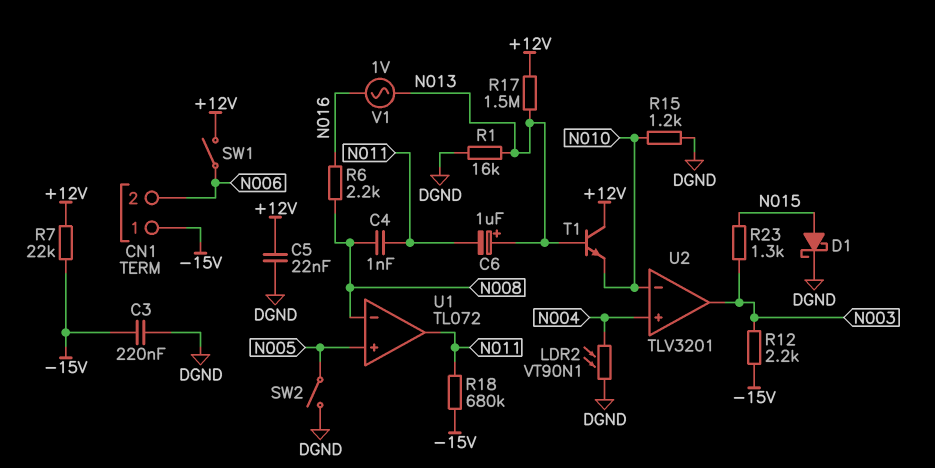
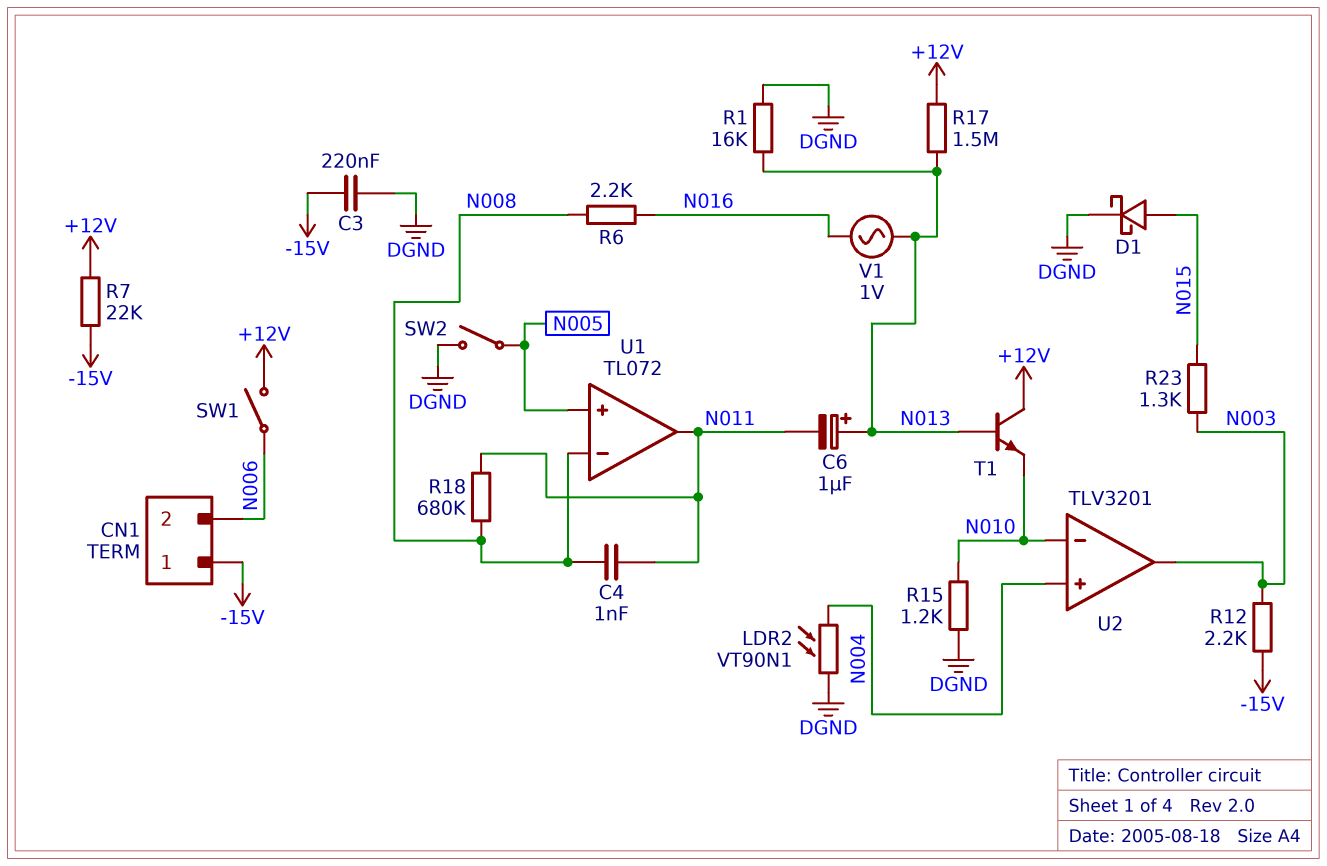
C5: 22nF (+12V, DGND) -> none
R18: 680k (-15V, N011) -> 680k (N008, N011)

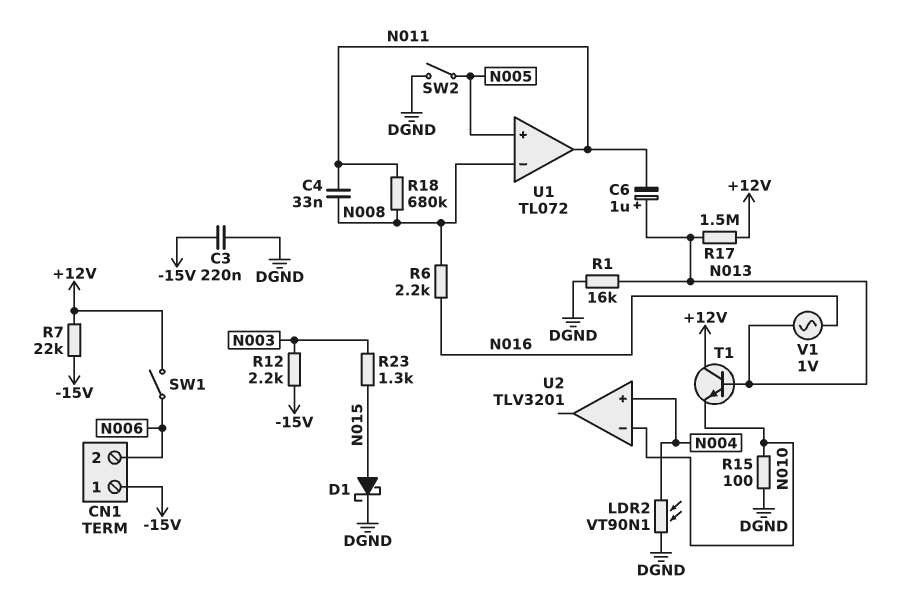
C4: 1nF (N008, N011) -> 33nF (N008, N011)
R15: 1.2k (DGND, N010) -> 100 (DGND, N010)
U2 pin out: N003 -> none

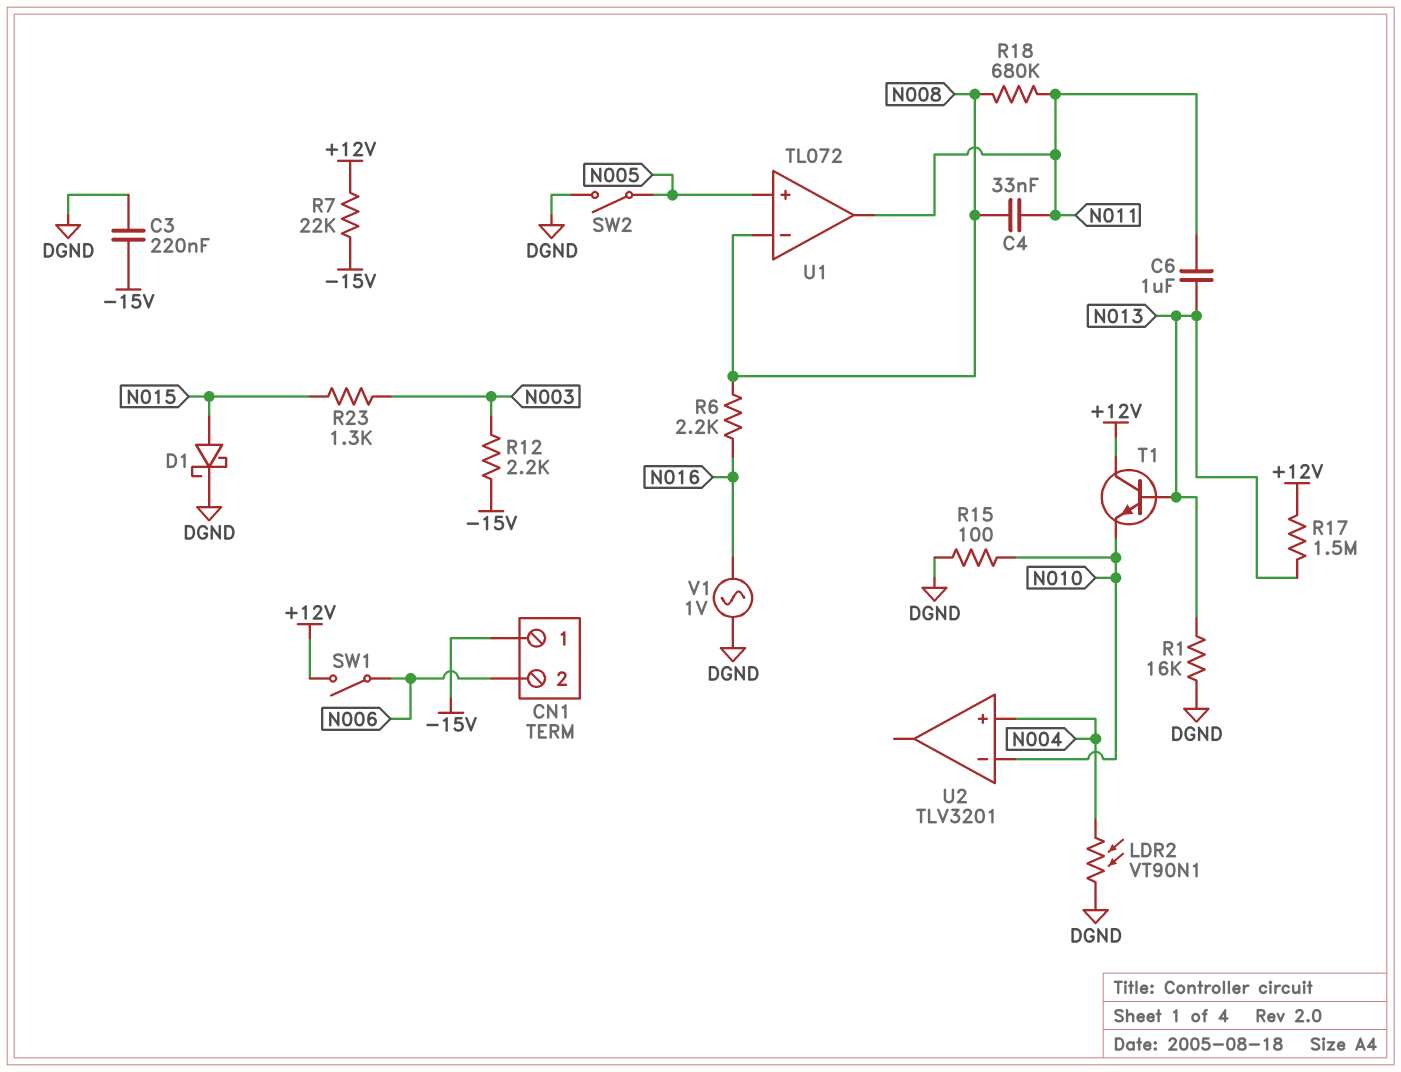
C6: 1uF (plus N013, minus N011) -> 1uF (N011, N013)
V1: AC 1V (N013, N016) -> AC 1V (DGND, N016)

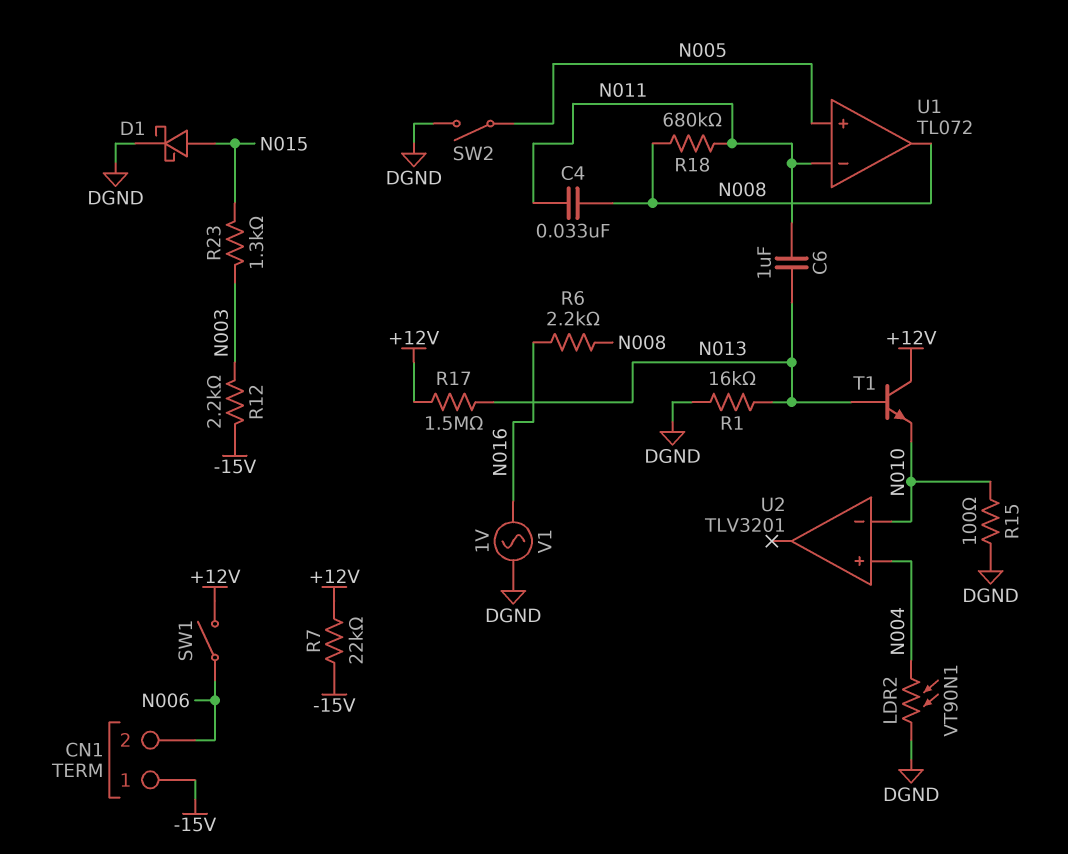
C3: 220nF (-15V, DGND) -> none
U1 pin in-: N008 -> N011
U1 pin out: N011 -> N008

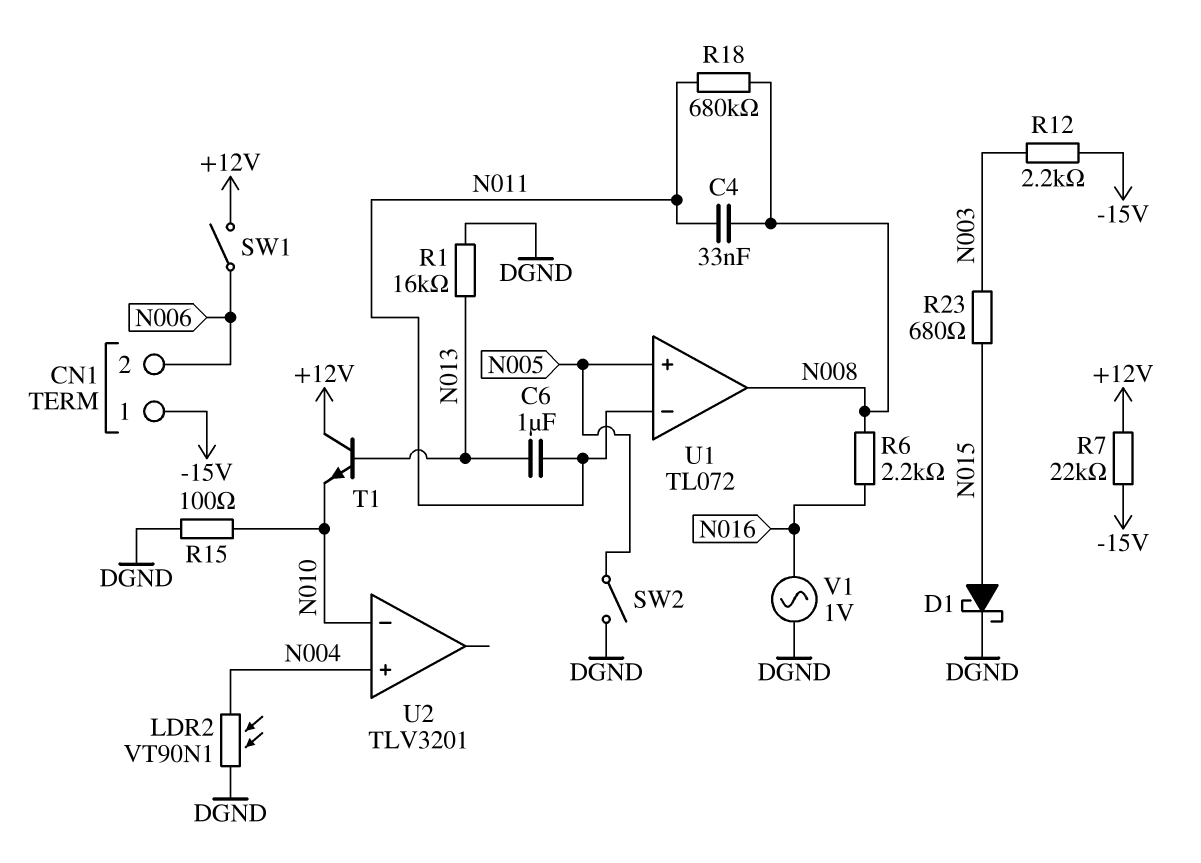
R17: 1.5M (+12V, N013) -> none
R23: 1.3k (N003, N015) -> 680 (N003, N015)

